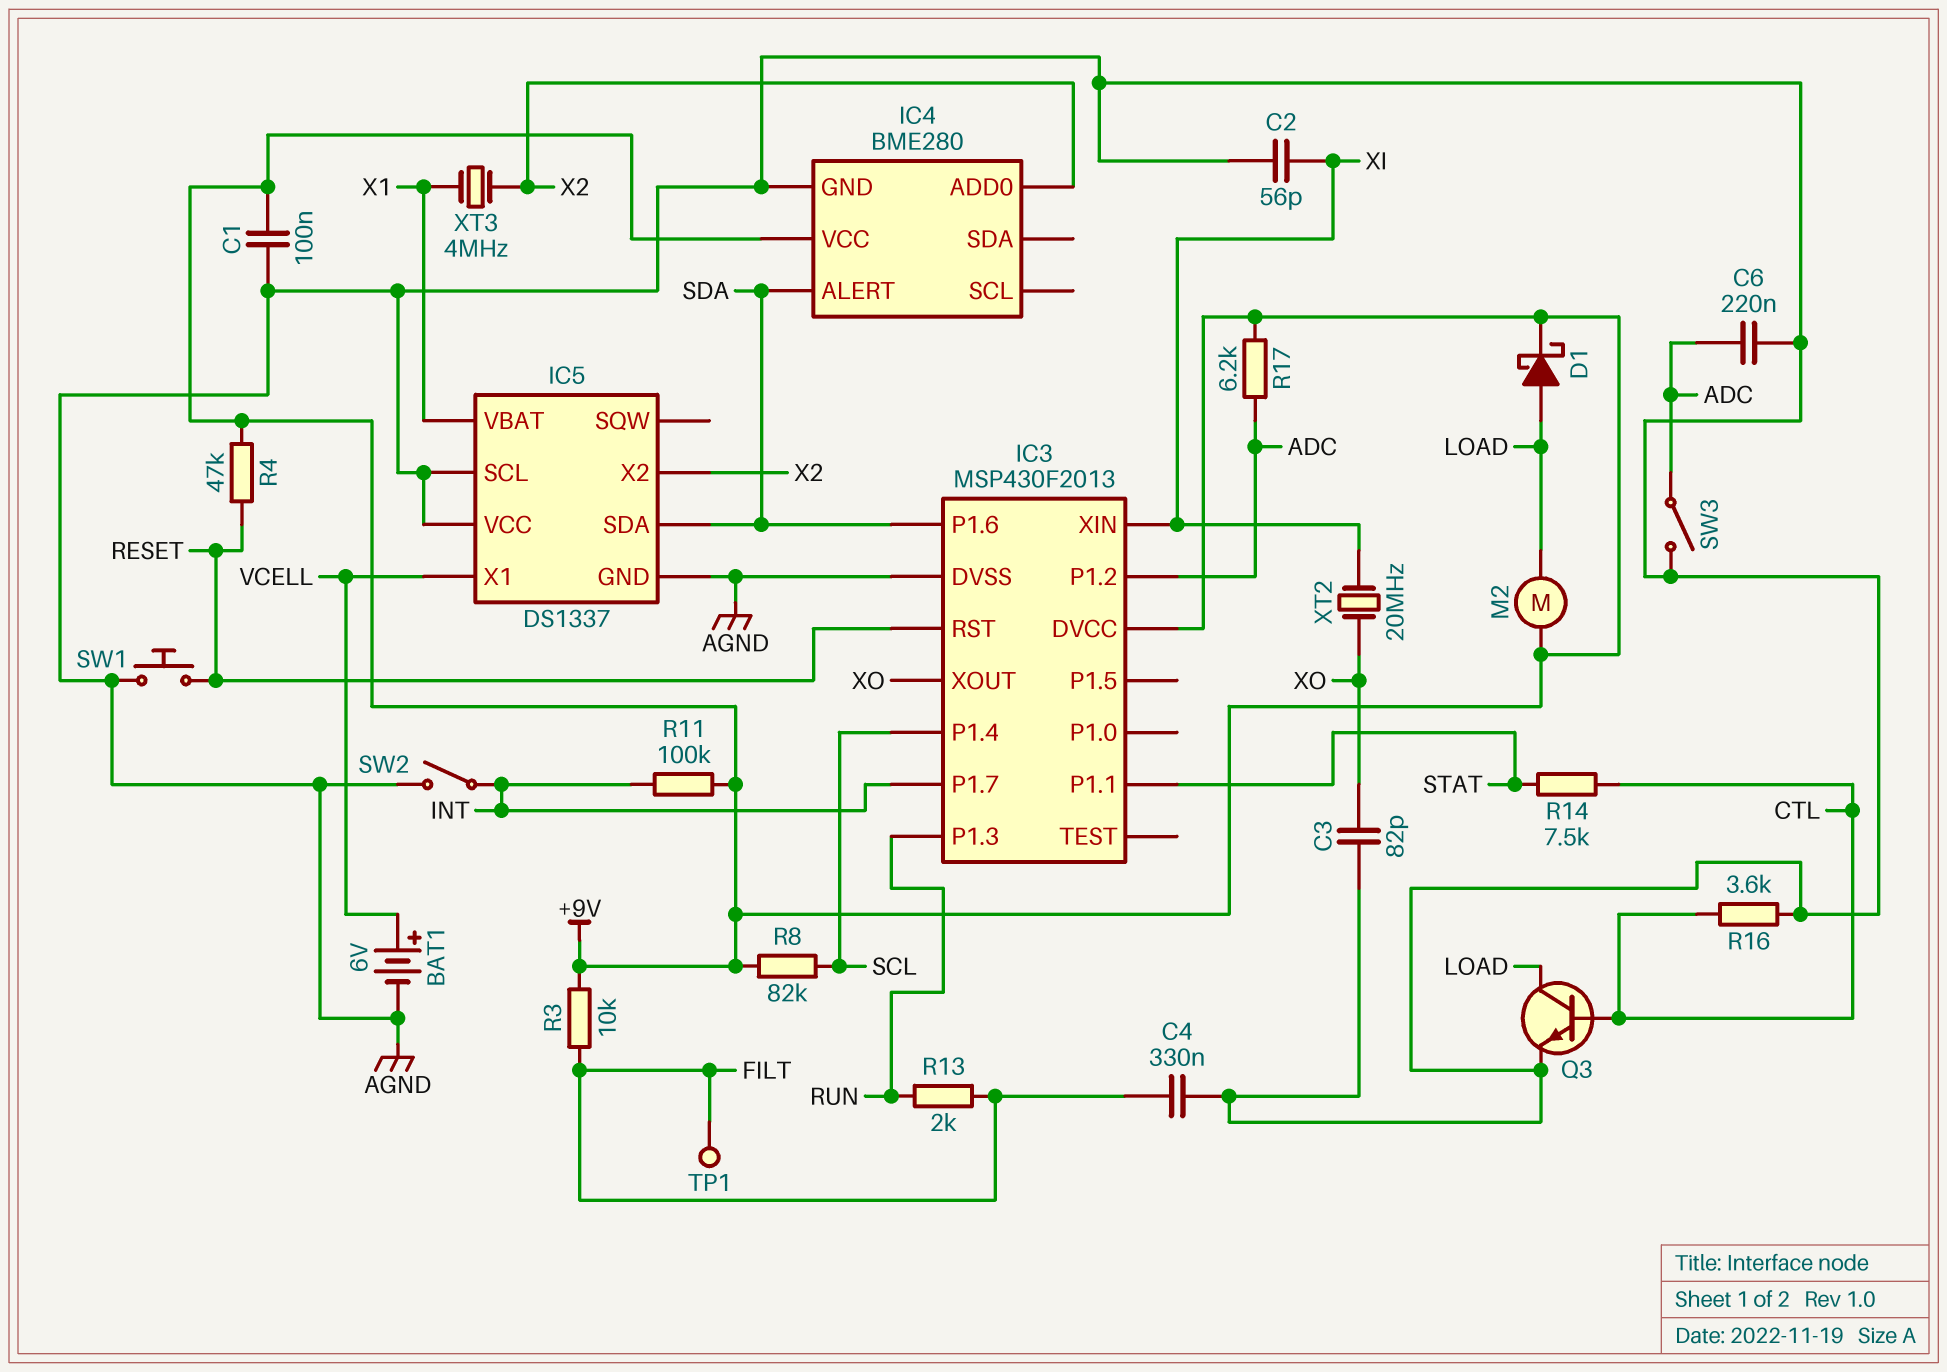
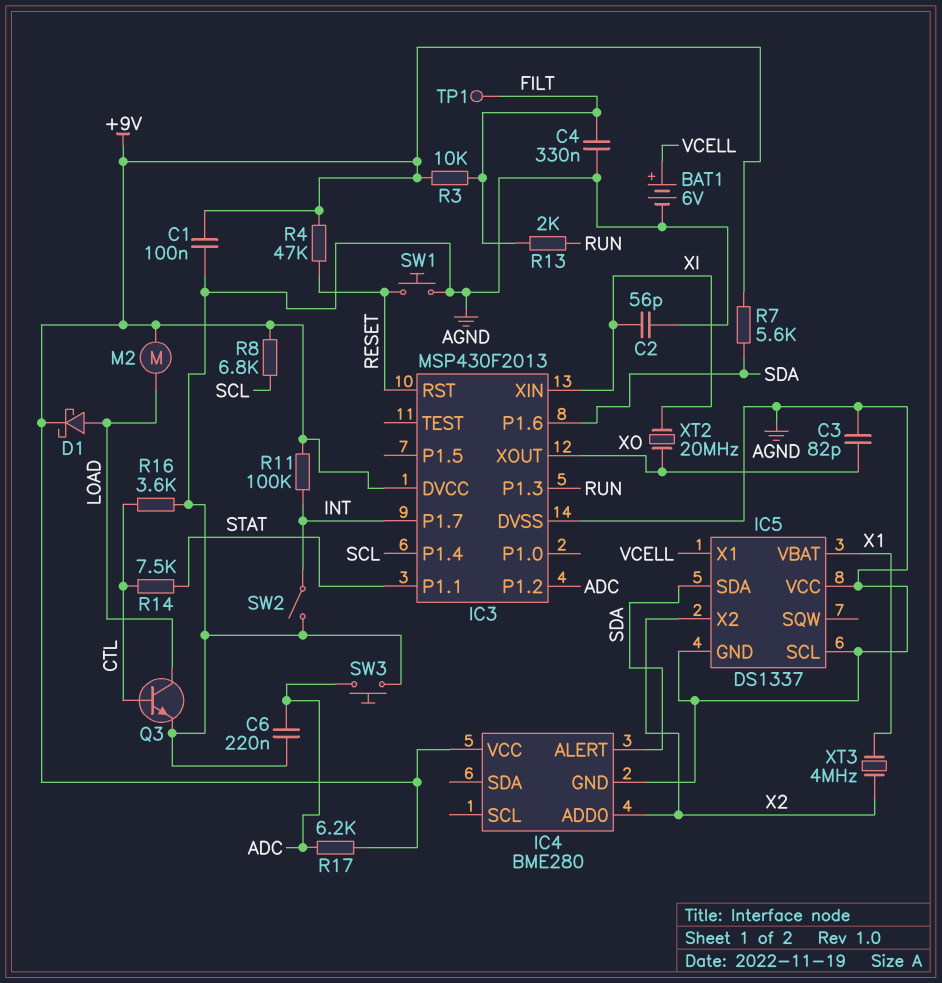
R7: none -> 5.6k (+9V, SDA)
R8: 82k (+9V, SCL) -> 6.8k (+9V, SCL)
SW3: switch (ADC, AGND) -> button (ADC, AGND)

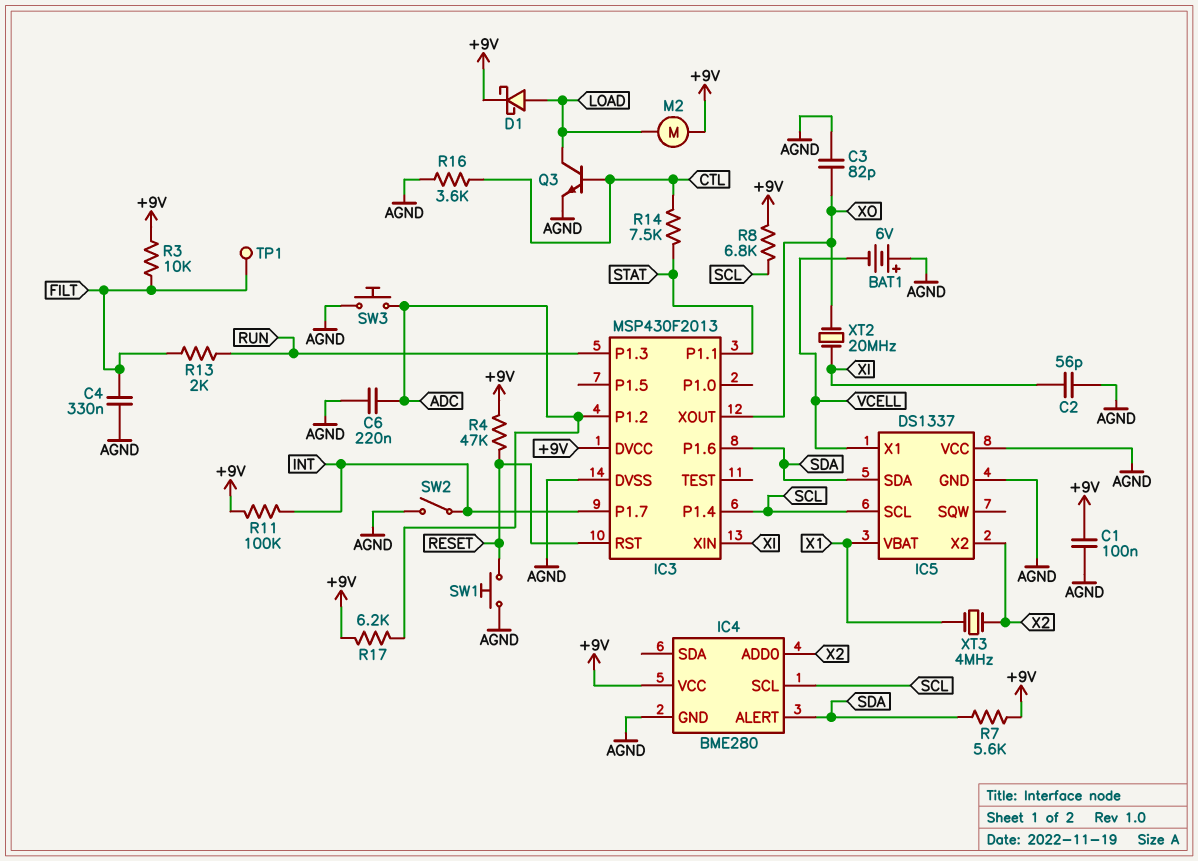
BAT1: 6V (plus VCELL, minus AGND) -> 6V (plus AGND, minus VCELL)
IC4 pin SCL: none -> SCL
IC5 pin SCL: AGND -> SCL

